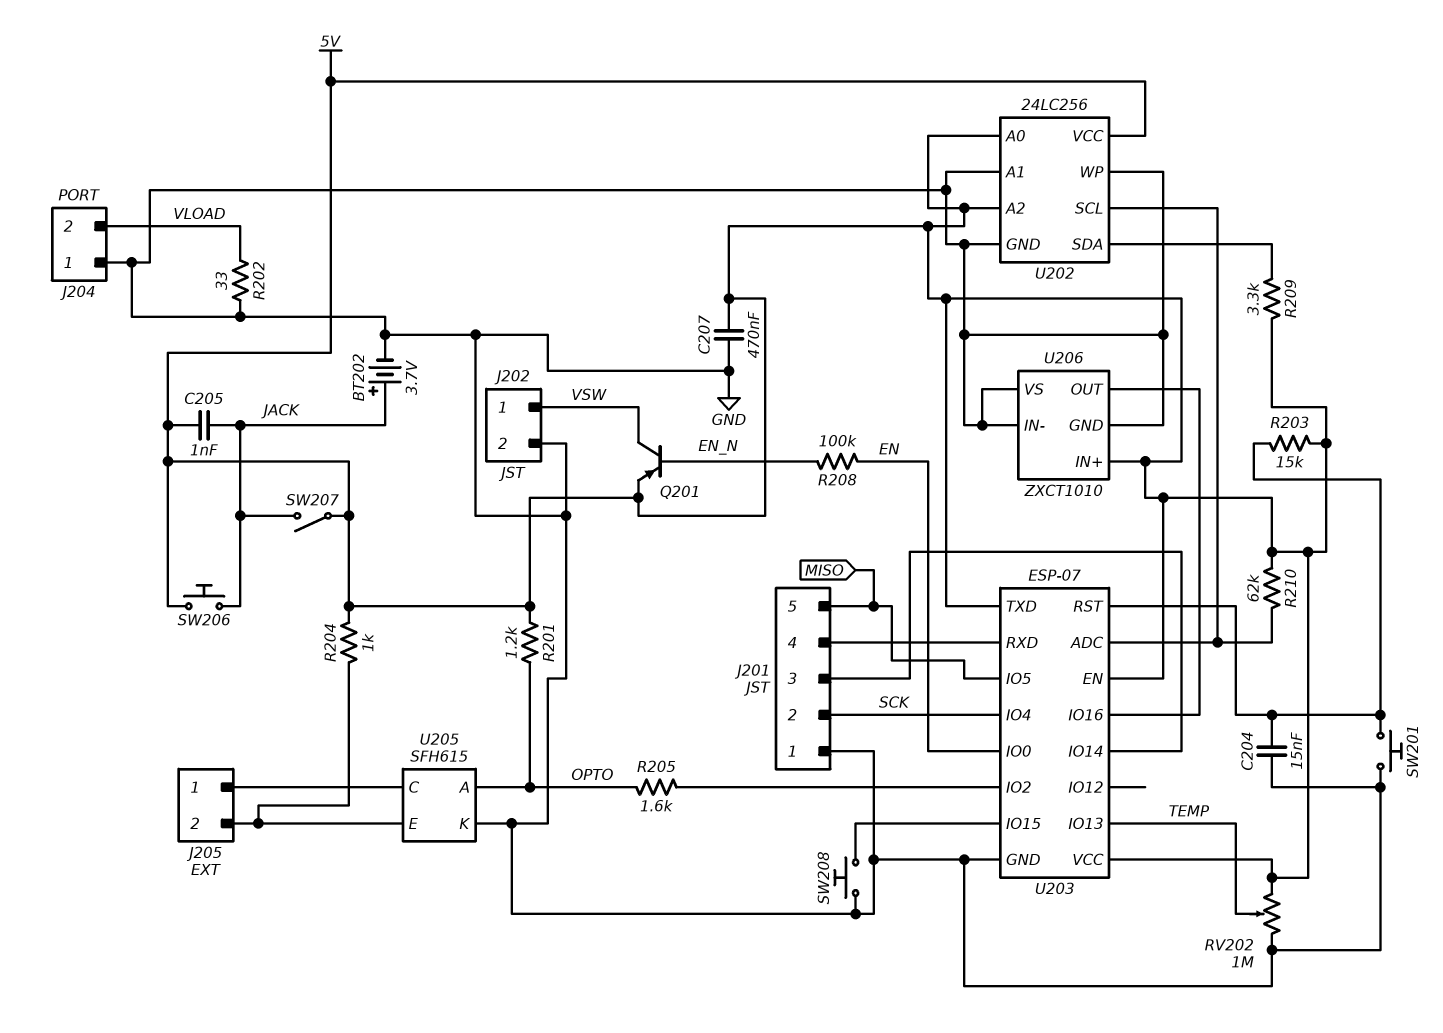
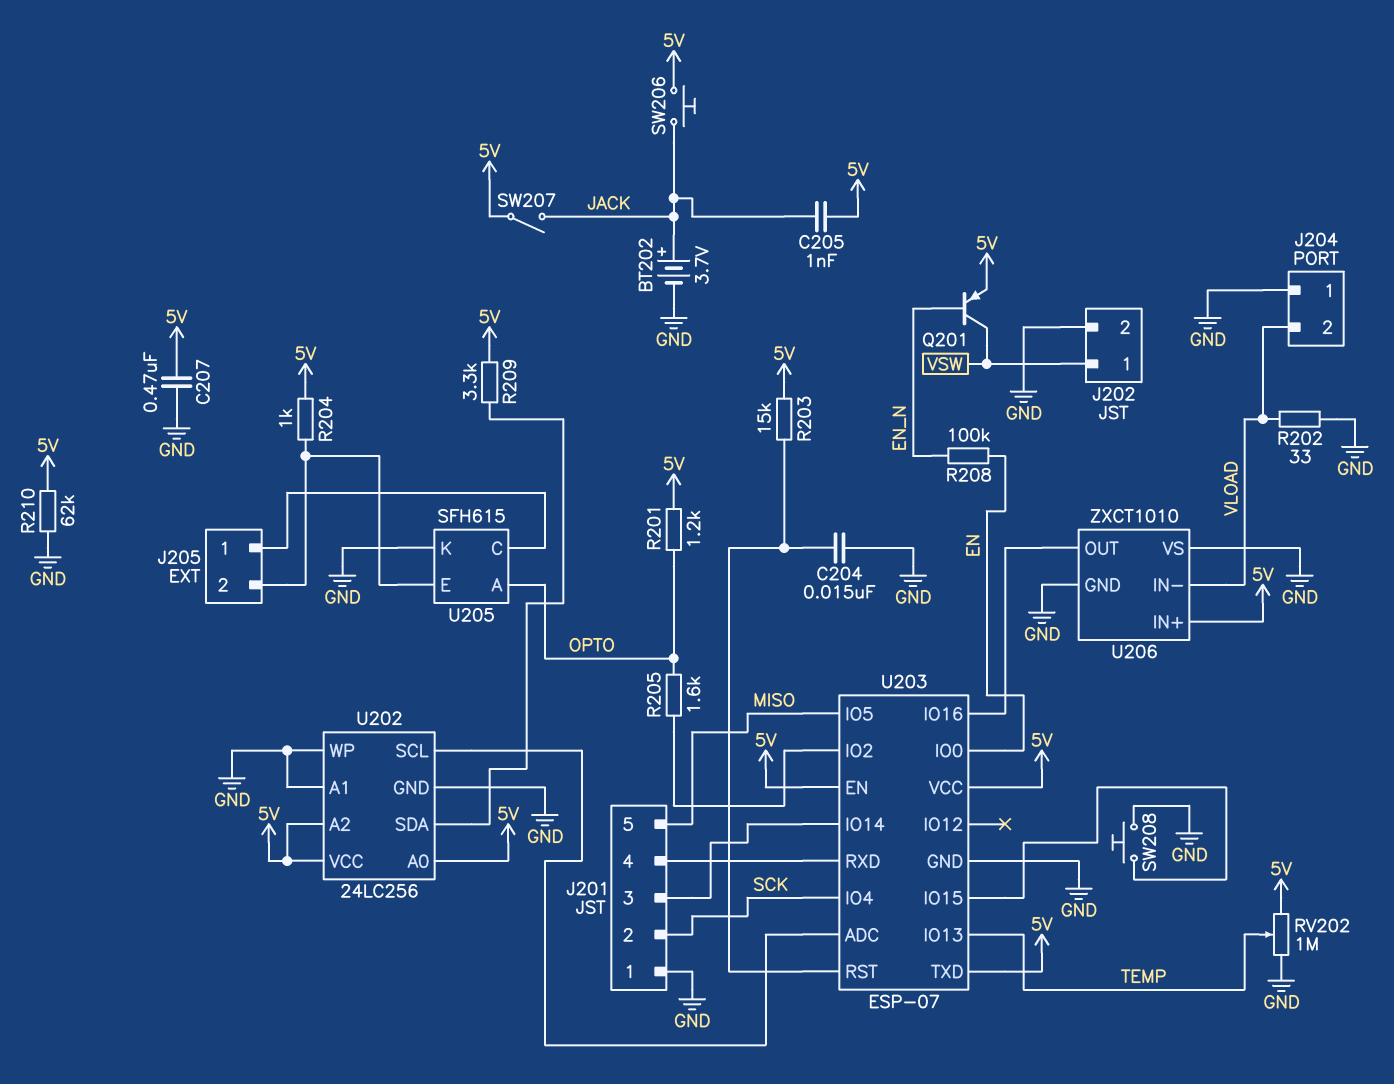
R210: 62k (5V, U202/SCL) -> 62k (5V, GND)
SW201: button (GND, U203/RST) -> none
U206 pin IN-: GND -> VLOAD

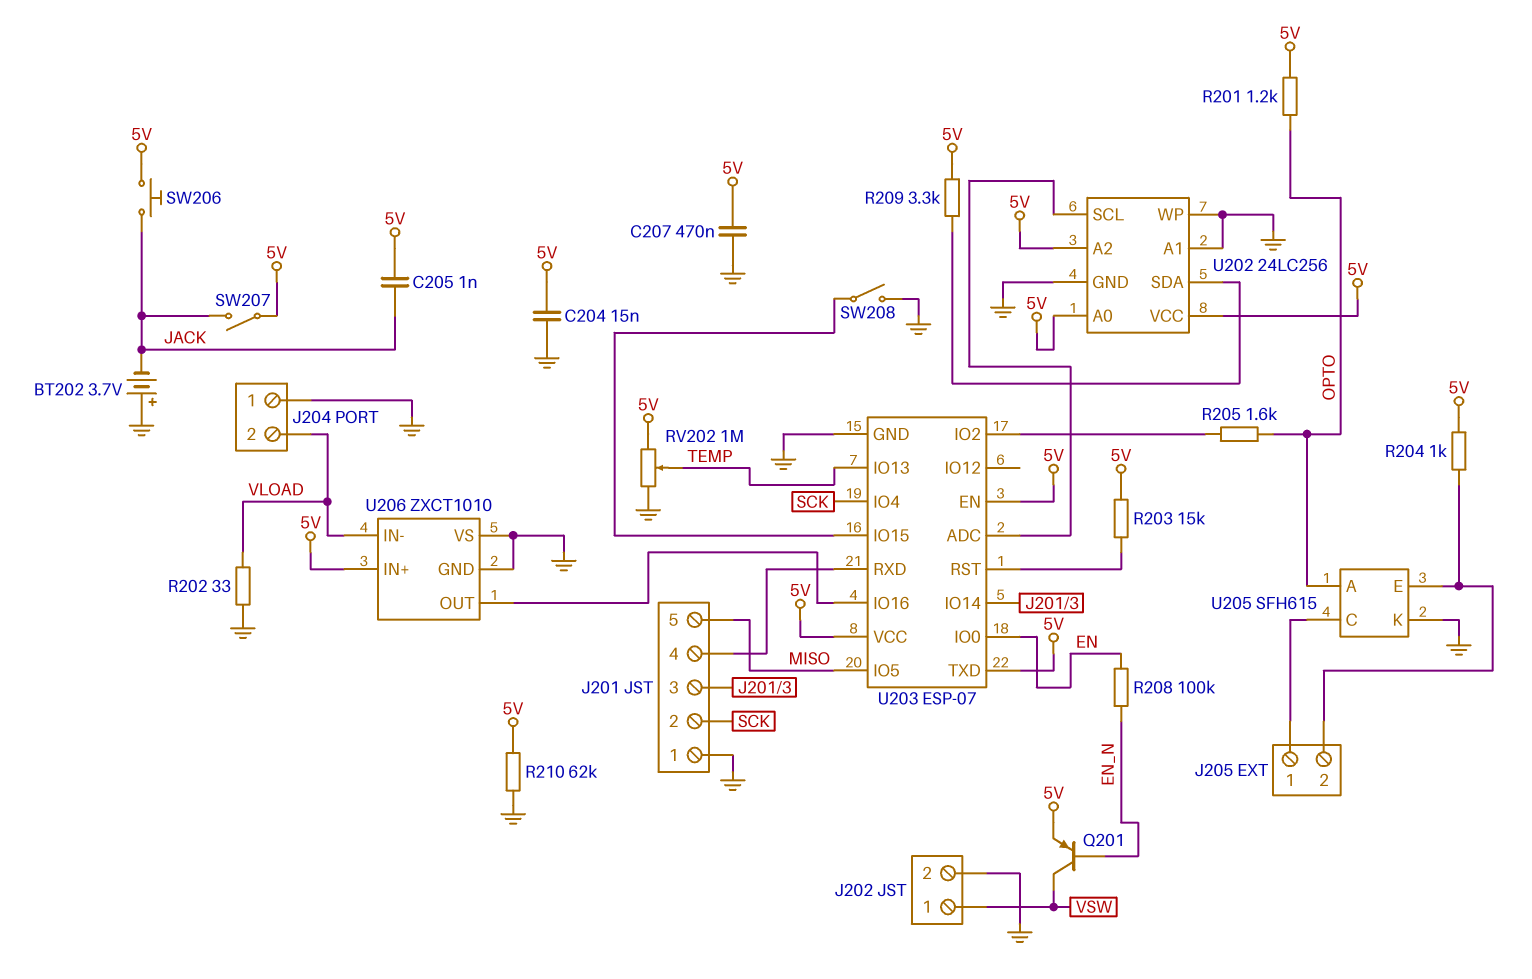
BT202: 3.7V (plus JACK, minus GND) -> 3.7V (plus GND, minus JACK)
C204: 15nF (GND, U203/RST) -> 15nF (5V, GND)
SW208: button (GND, U203/IO15) -> switch (GND, U203/IO15)

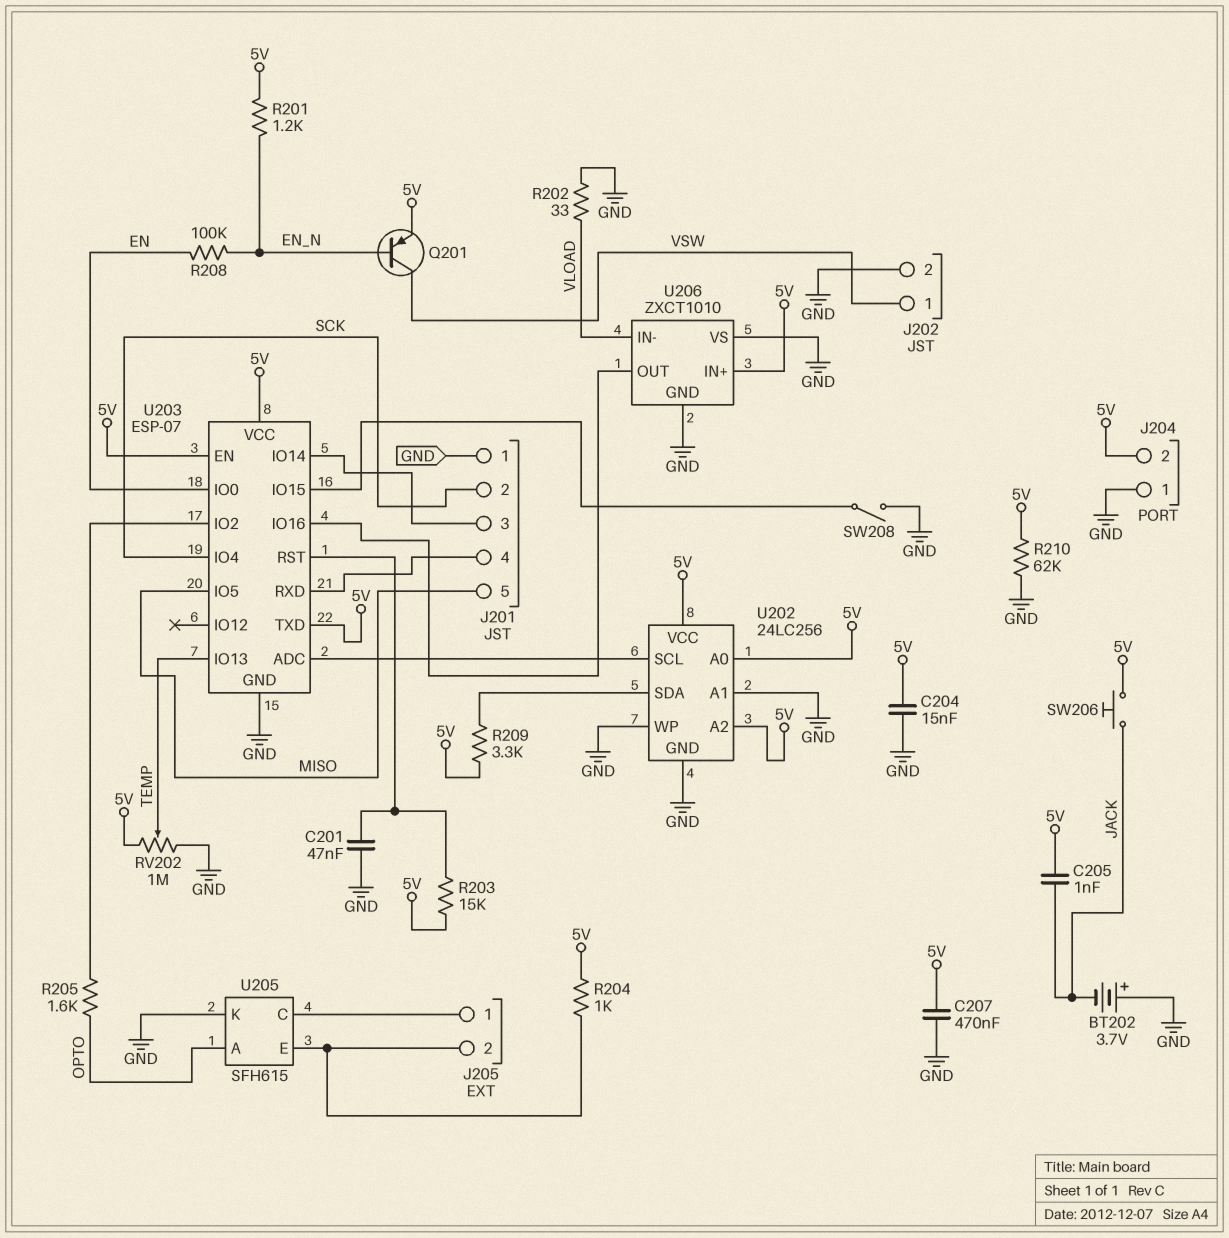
C201: none -> 47nF (GND, U203/RST)
J204 pin 2: VLOAD -> 5V
R201: 1.2k (5V, OPTO) -> 1.2k (5V, EN_N)
SW207: switch (5V, JACK) -> none

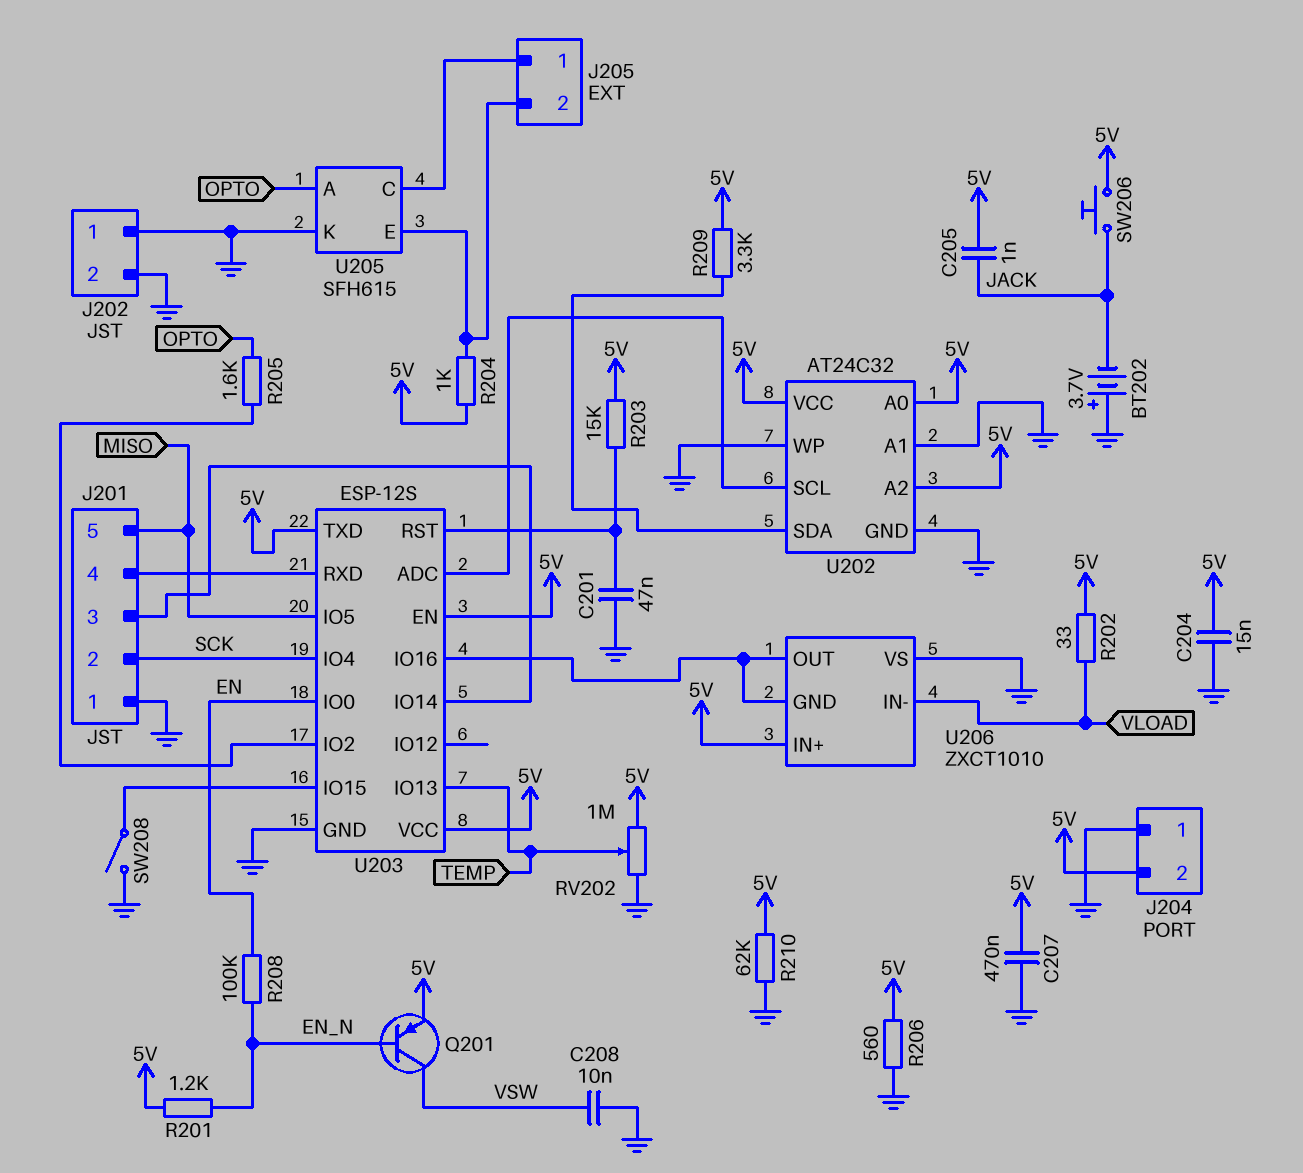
C208: none -> 10nF (GND, VSW)
J202 pin 1: VSW -> GND
R202: 33 (GND, VLOAD) -> 33 (5V, VLOAD)
R206: none -> 560 (5V, GND)
U202: 24LC256 -> AT24C32
U203: ESP-07 -> ESP-12S
U206 pin GND: GND -> U203/IO16

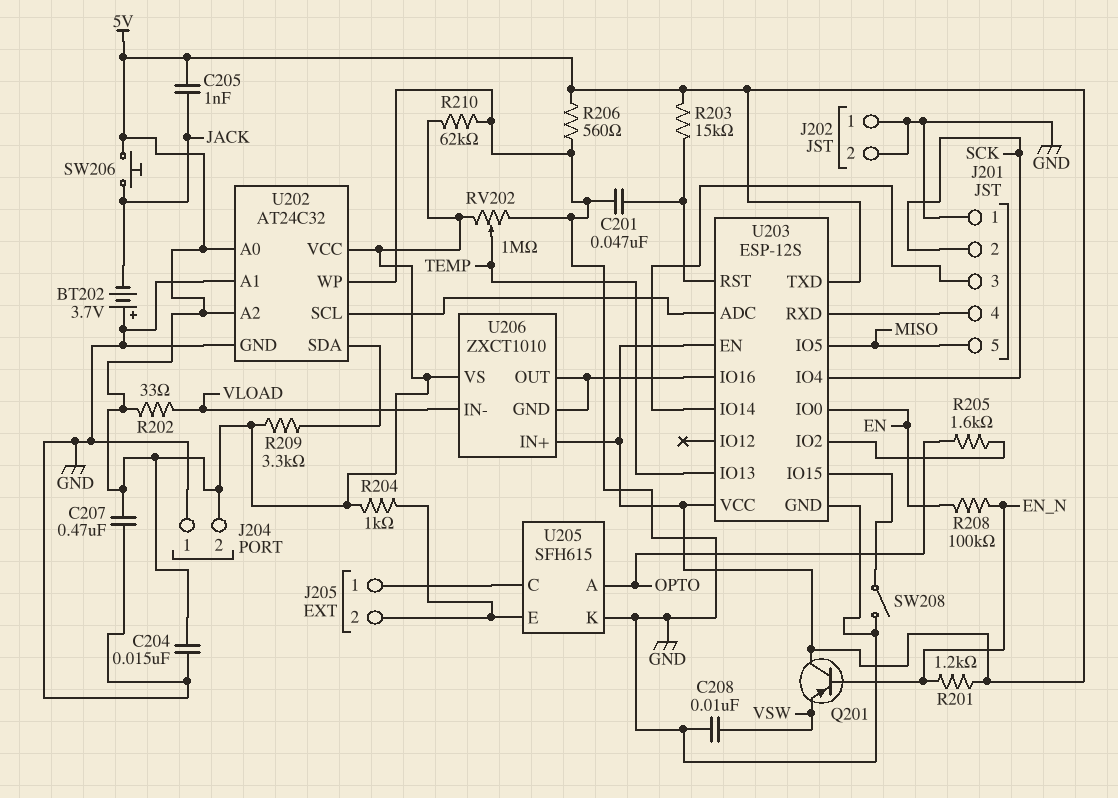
Q201: PNP (B EN_N, C VSW, E 5V) -> PNP (B EN_N, C 5V, E VSW)
U206 pin VS: GND -> 5V

